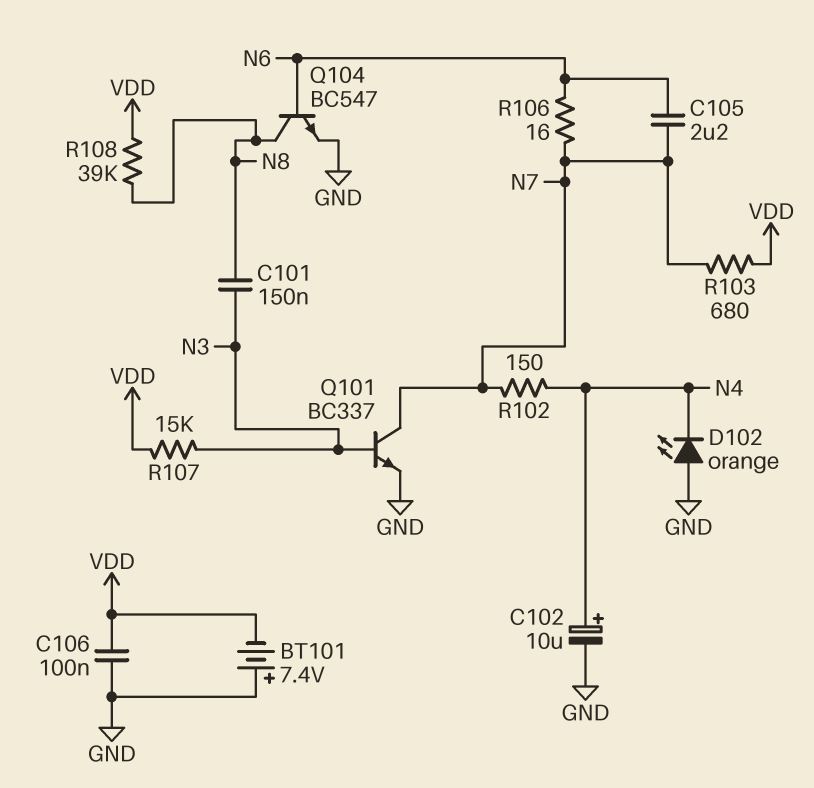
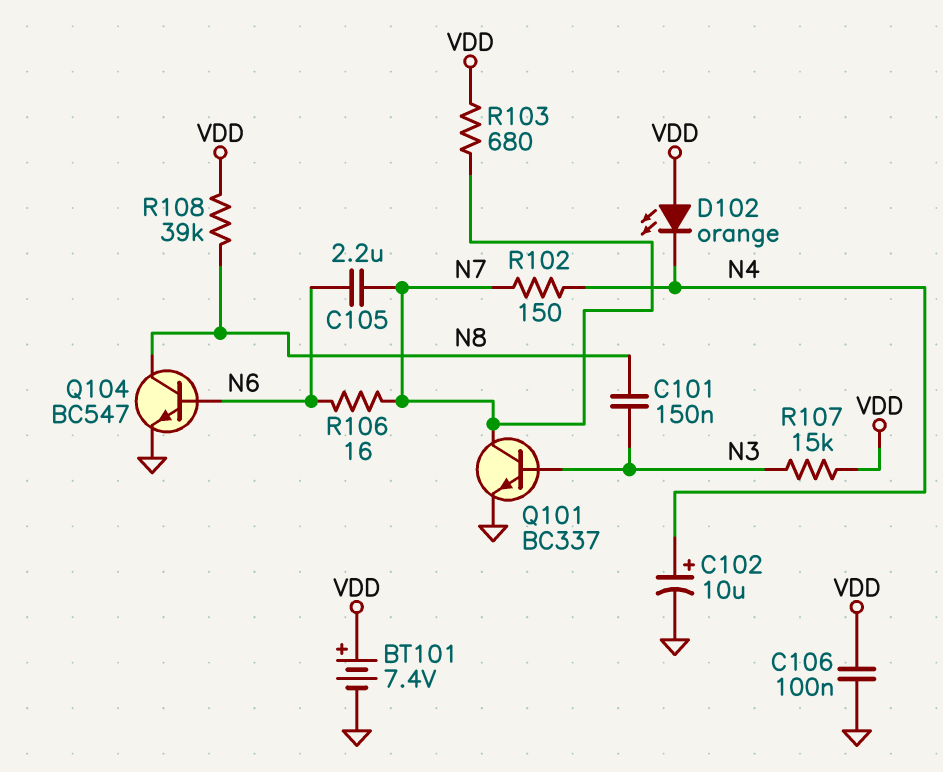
BT101: 7.4V (plus GND, minus VDD) -> 7.4V (plus VDD, minus GND)
D102: LED orange (A GND, K N4) -> LED orange (A VDD, K N4)

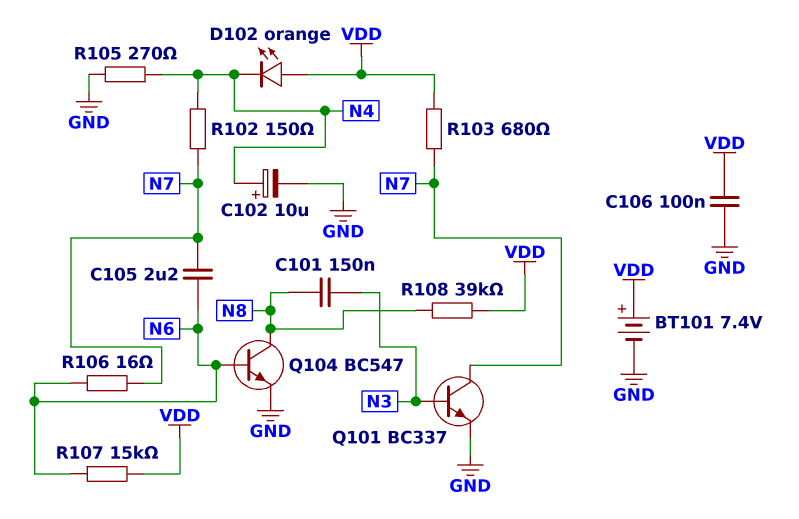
R105: none -> 270 (GND, N4)
R107: 15k (N3, VDD) -> 15k (N6, VDD)

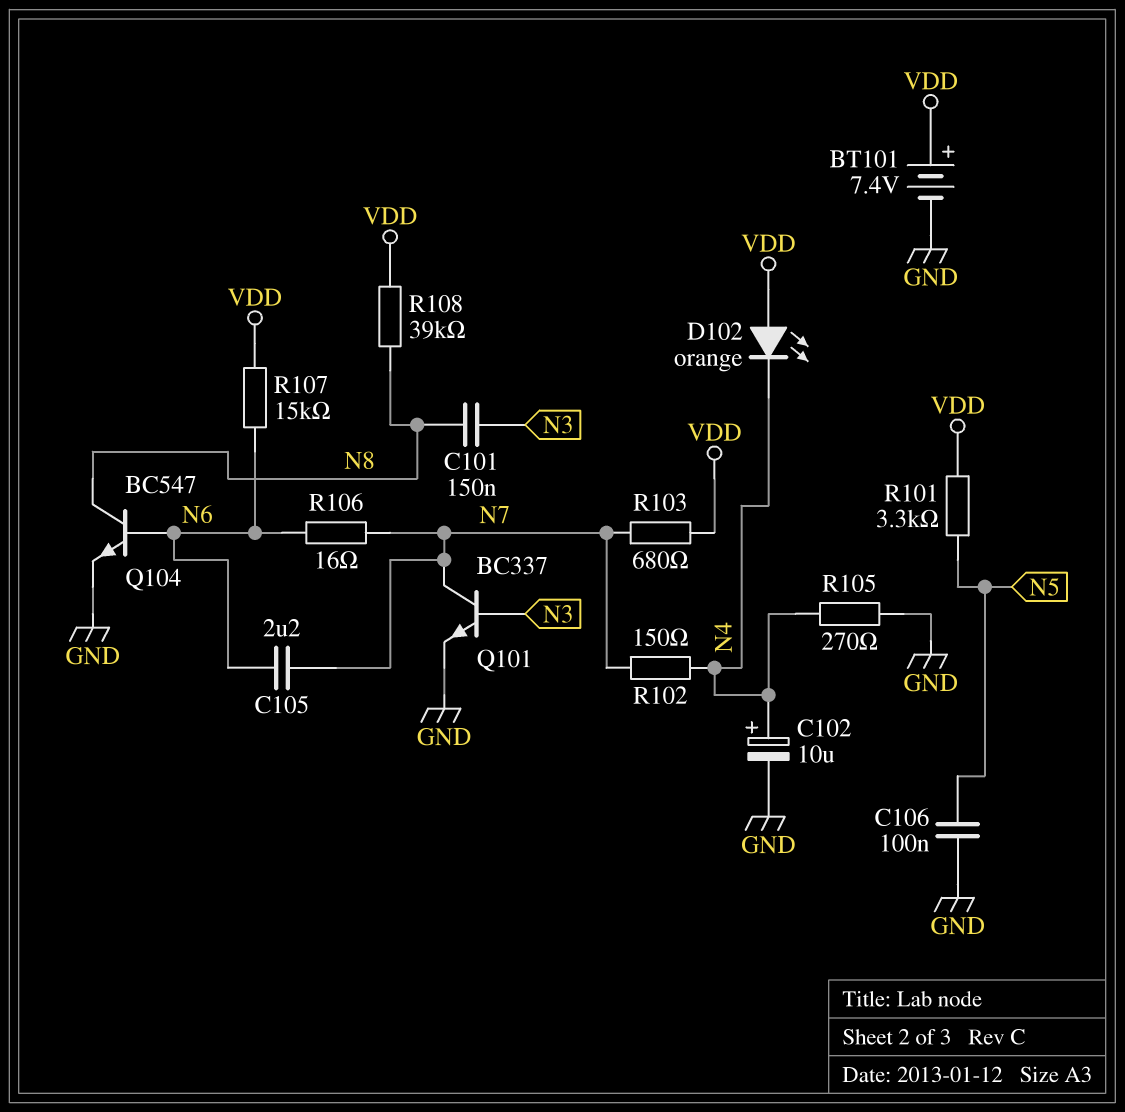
C106: 100nF (GND, VDD) -> 100nF (GND, N5)
R101: none -> 3.3k (N5, VDD)

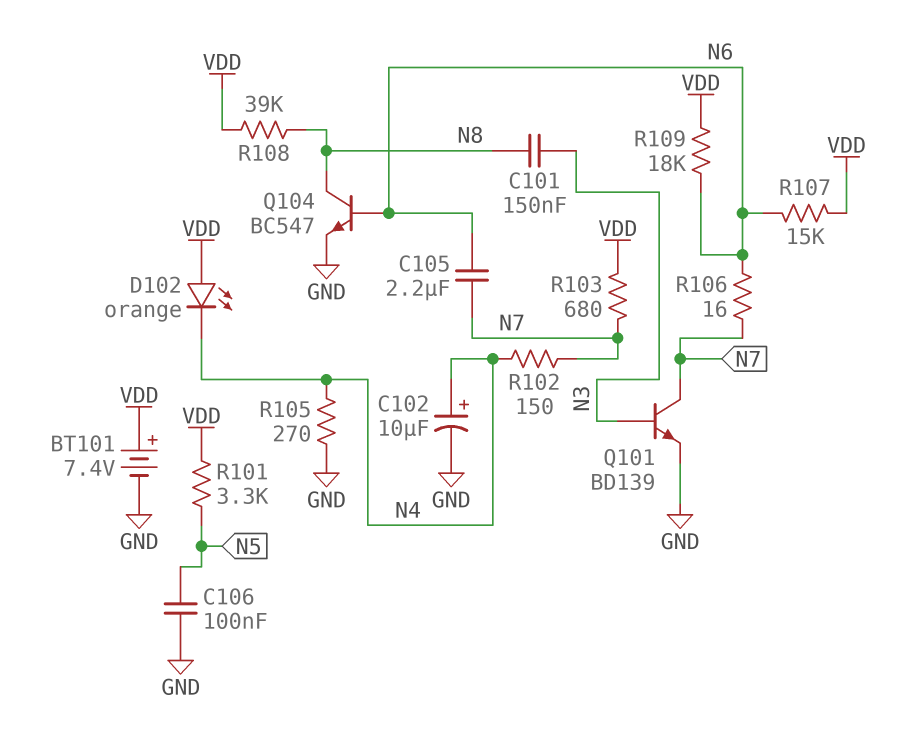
Q101: NPN BC337 (B N3, C N7, E GND) -> NPN BD139 (B N3, C N7, E GND)
R109: none -> 18k (N6, VDD)

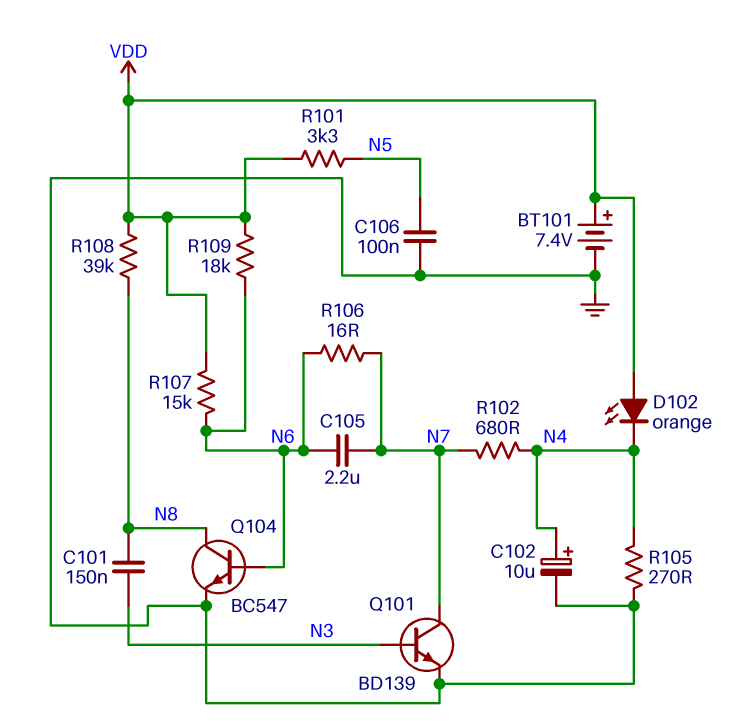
R102: 150 (N4, N7) -> 680 (N4, N7)
R103: 680 (N7, VDD) -> none

